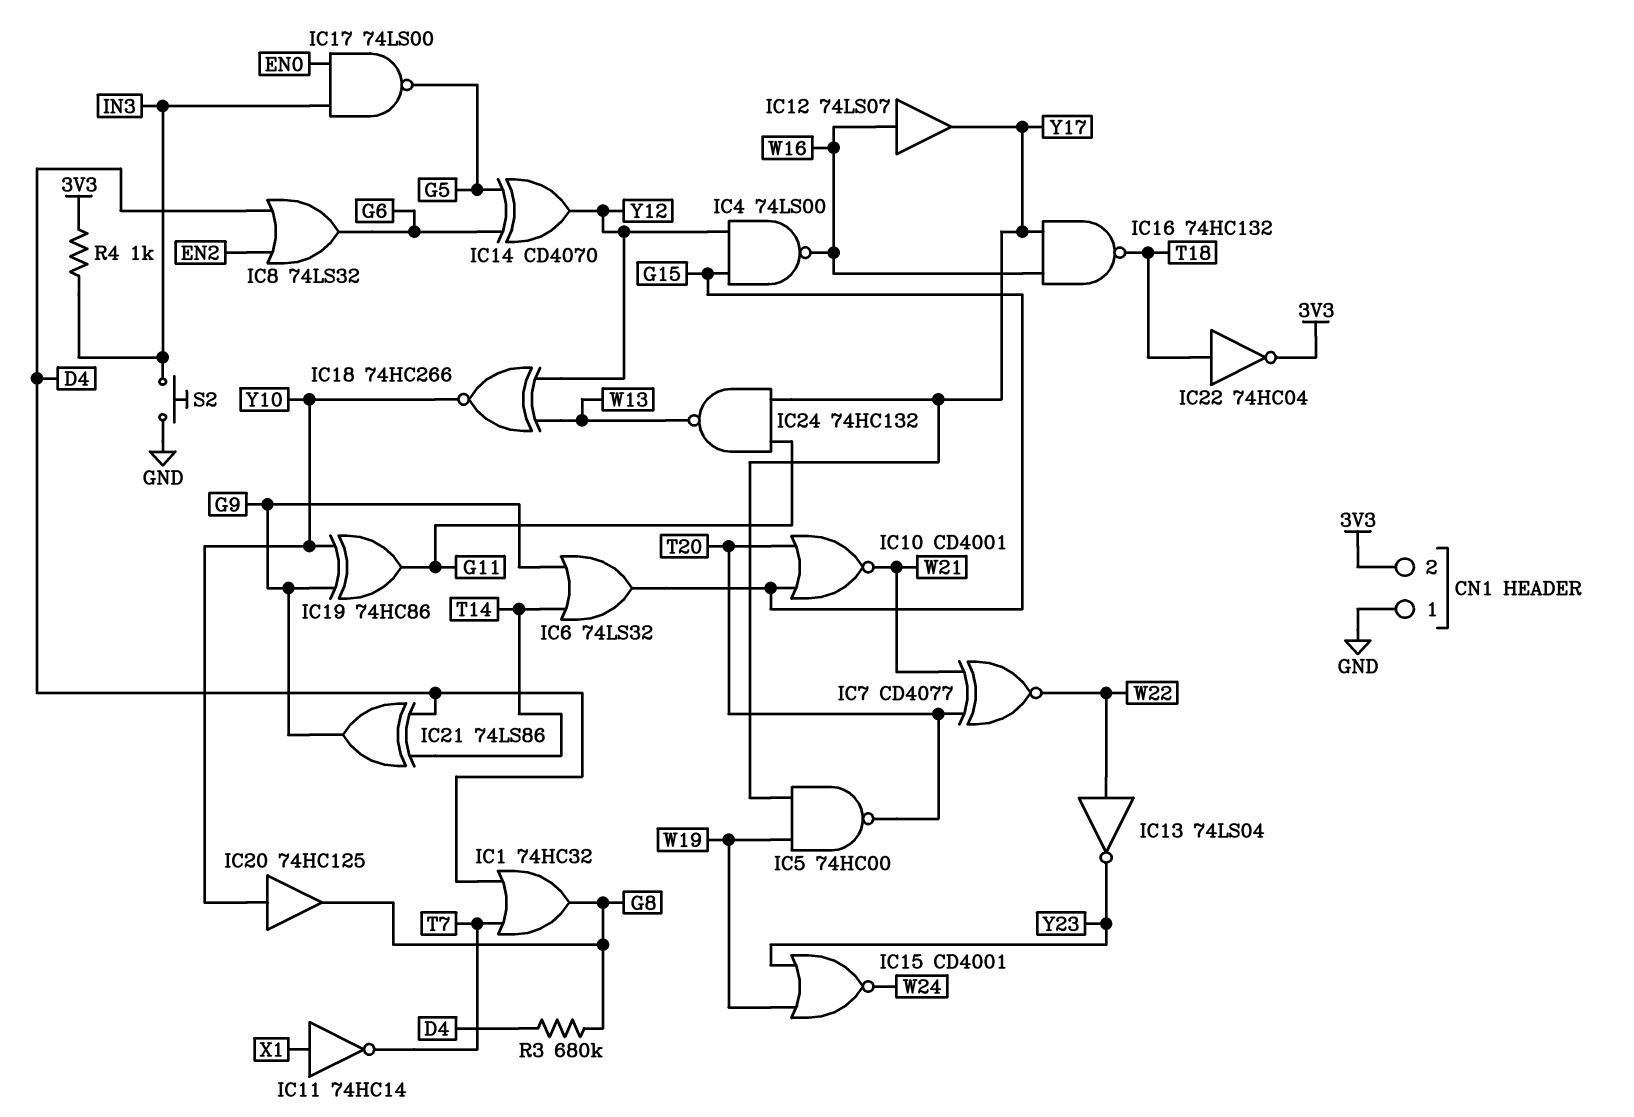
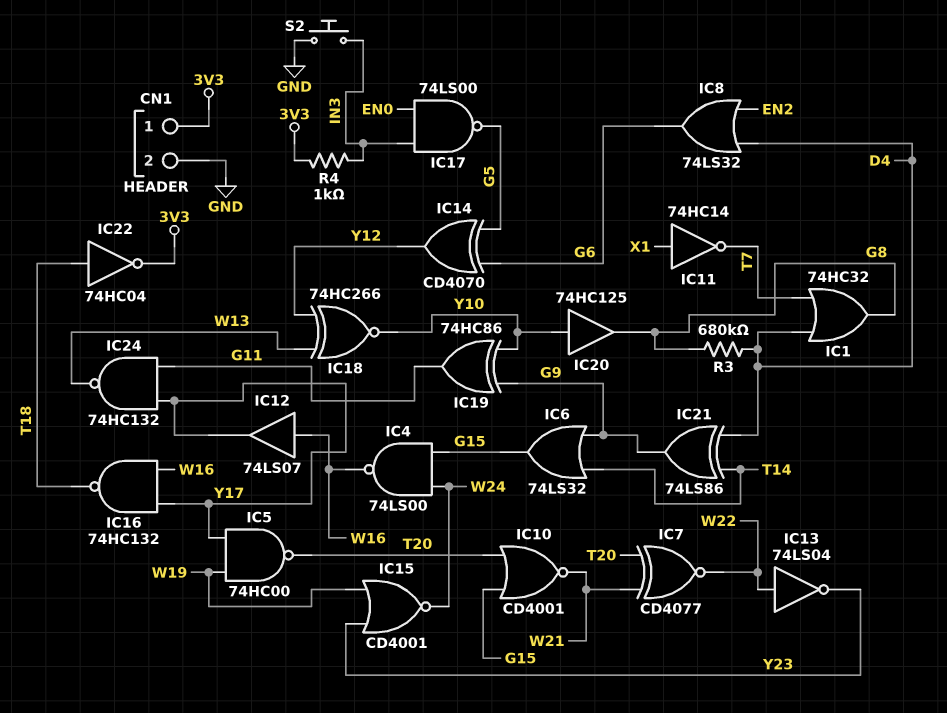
CN1 pin 1: GND -> 3V3
CN1 pin 2: 3V3 -> GND
IC4: NAND 74LS00 (in G15, in Y12, out W16) -> NAND 74LS00 (in G15, in W24, out W16)

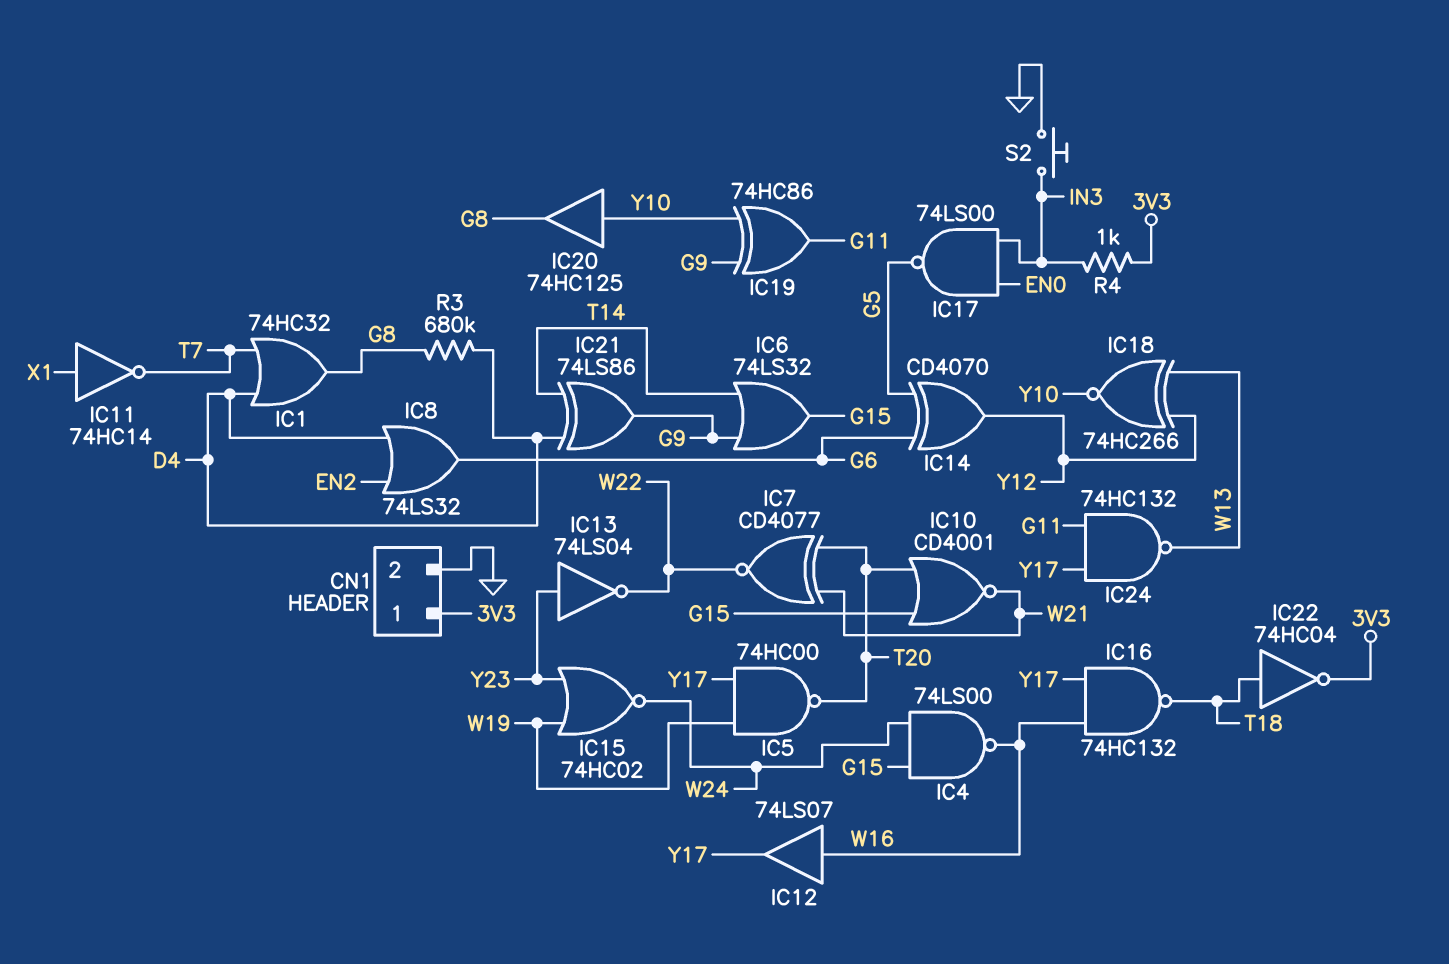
IC13: NOT 74LS04 (in W22, out Y23) -> NOT 74LS04 (in Y23, out W22)
IC15: NOR CD4001 (in W19, in Y23, out W24) -> NOR 74HC02 (in W19, in Y23, out W24)

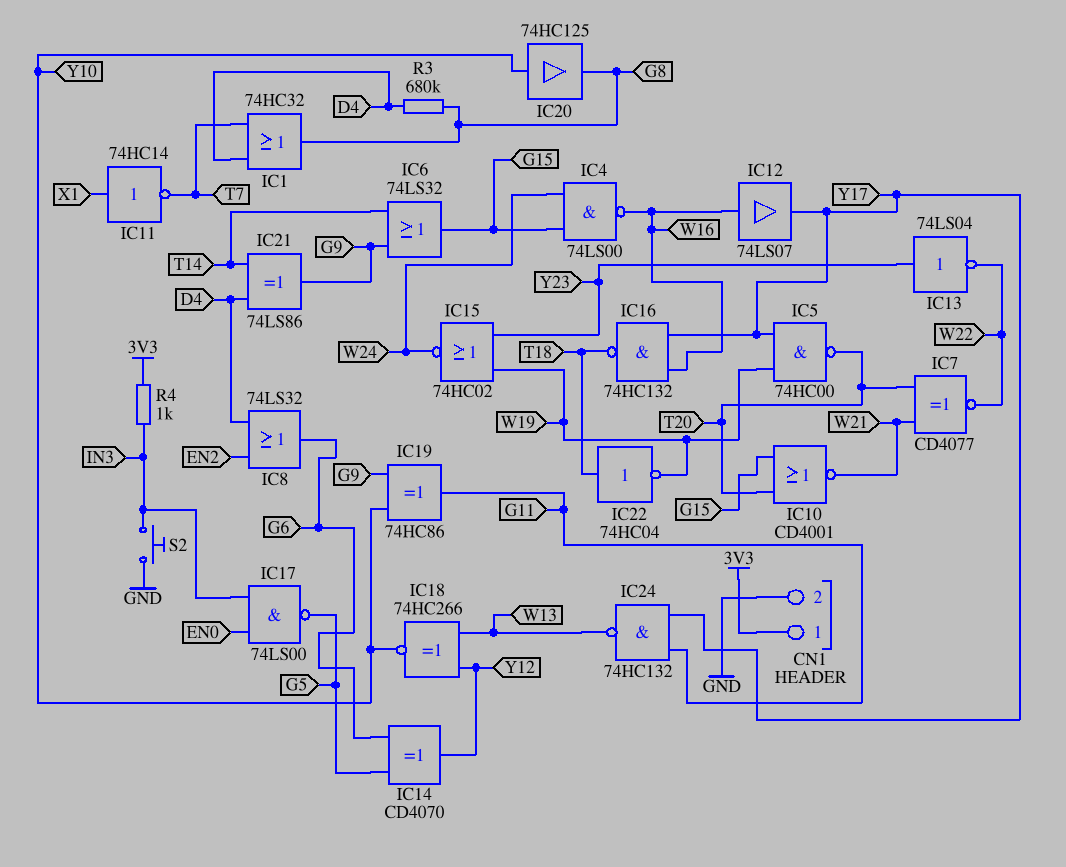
IC22: NOT 74HC04 (in T18, out 3V3) -> NOT 74HC04 (in T18, out W19)

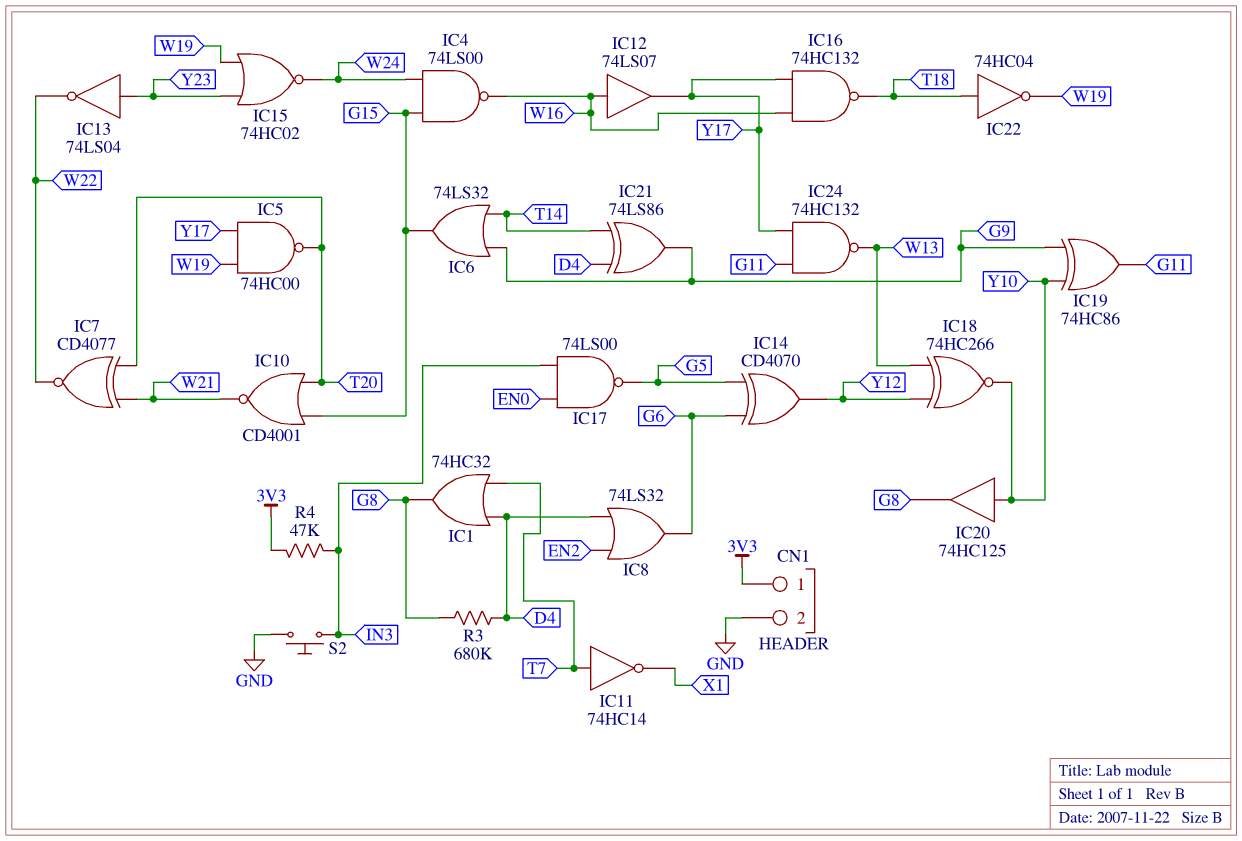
IC11: NOT 74HC14 (in X1, out T7) -> NOT 74HC14 (in T7, out X1)
R4: 1k (3V3, IN3) -> 47k (3V3, IN3)

